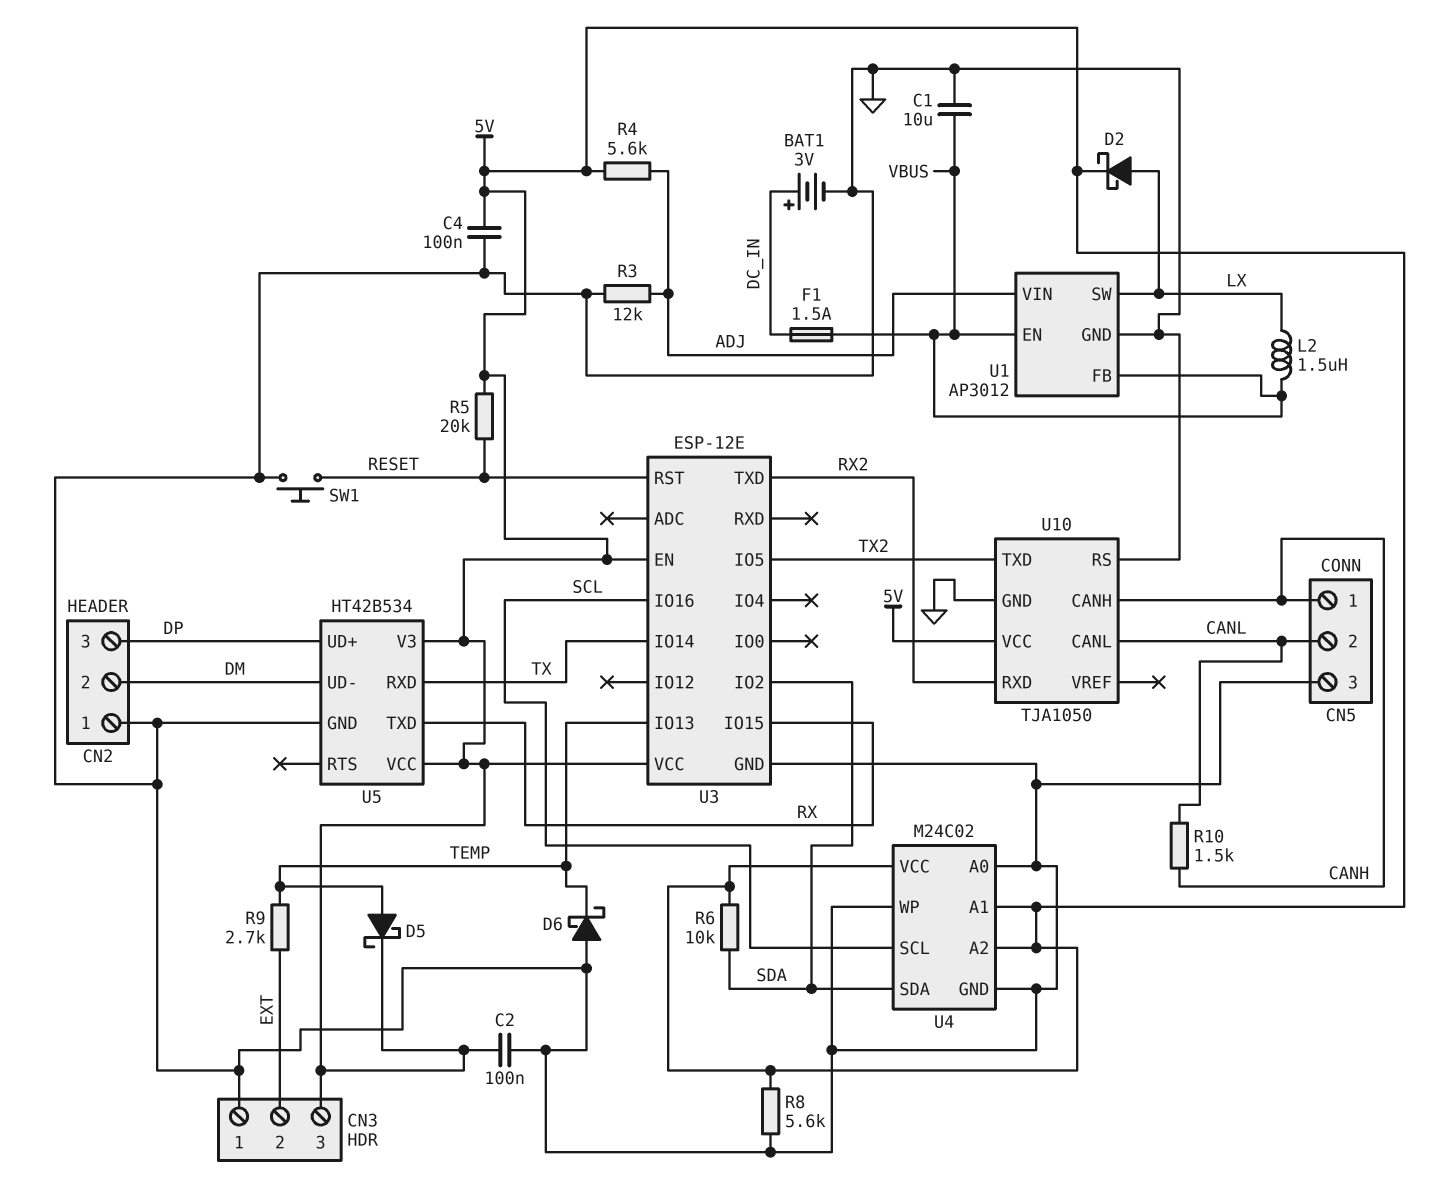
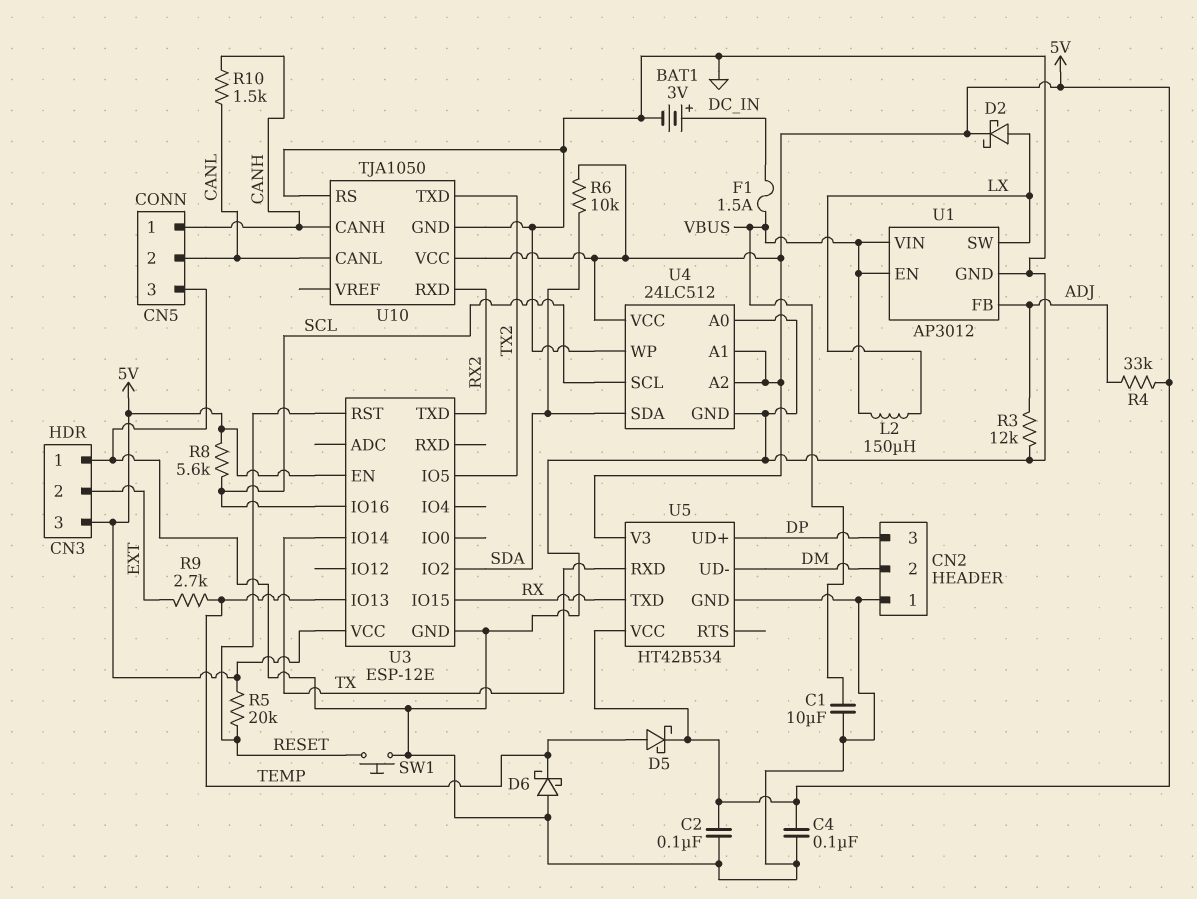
L2: 1.5uH (LX, VBUS) -> 150uH (LX, VBUS)
R4: 5.6k (5V, ADJ) -> 33k (5V, ADJ)
R8: 5.6k (5V, GND) -> 5.6k (5V, SCL)
U1 pin FB: VBUS -> ADJ
U1 pin VIN: ADJ -> VBUS
U4: M24C02 -> 24LC512

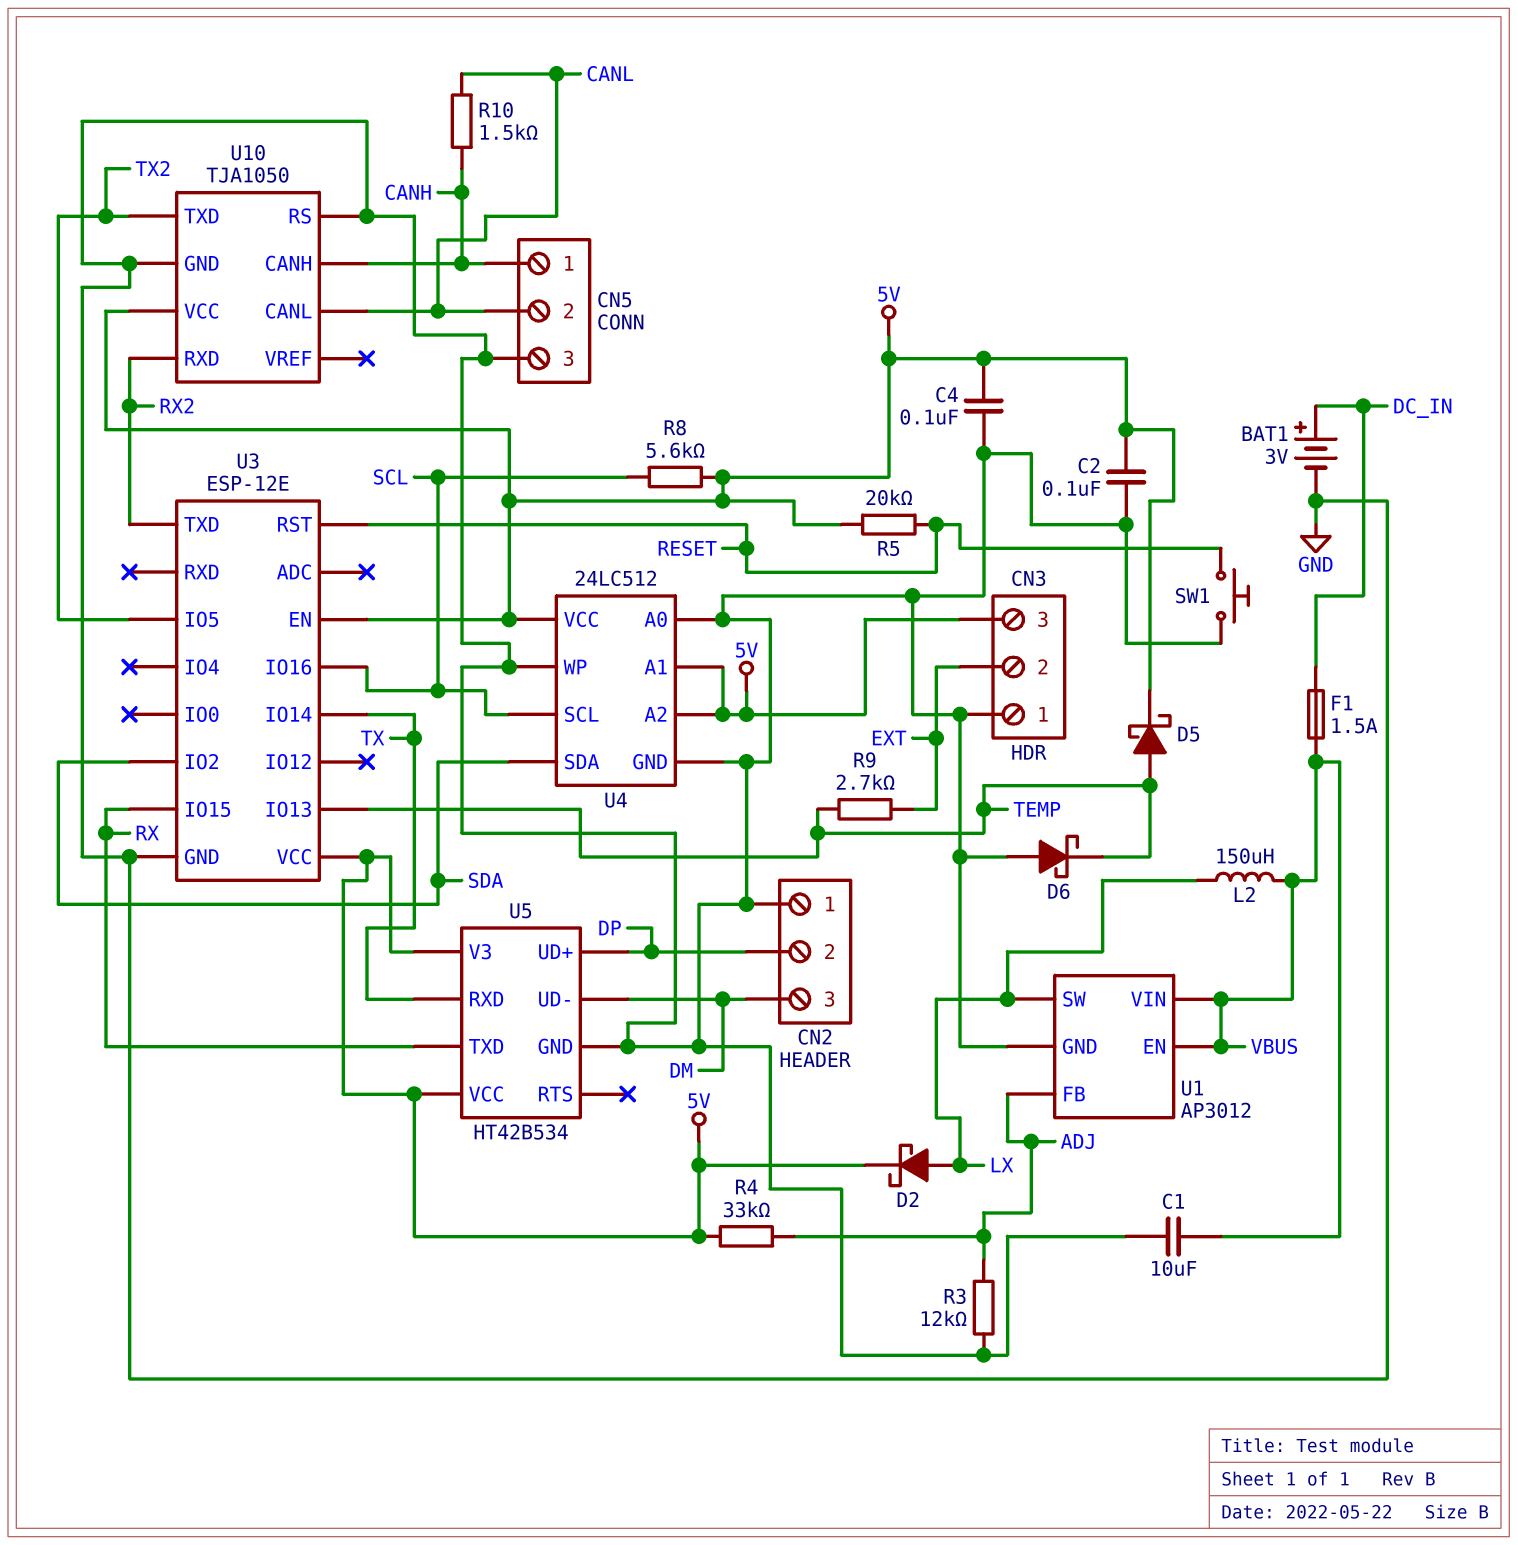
CN2 pin 2: DM -> DP
CN2 pin 3: DP -> DM
R6: 10k (5V, SDA) -> none

